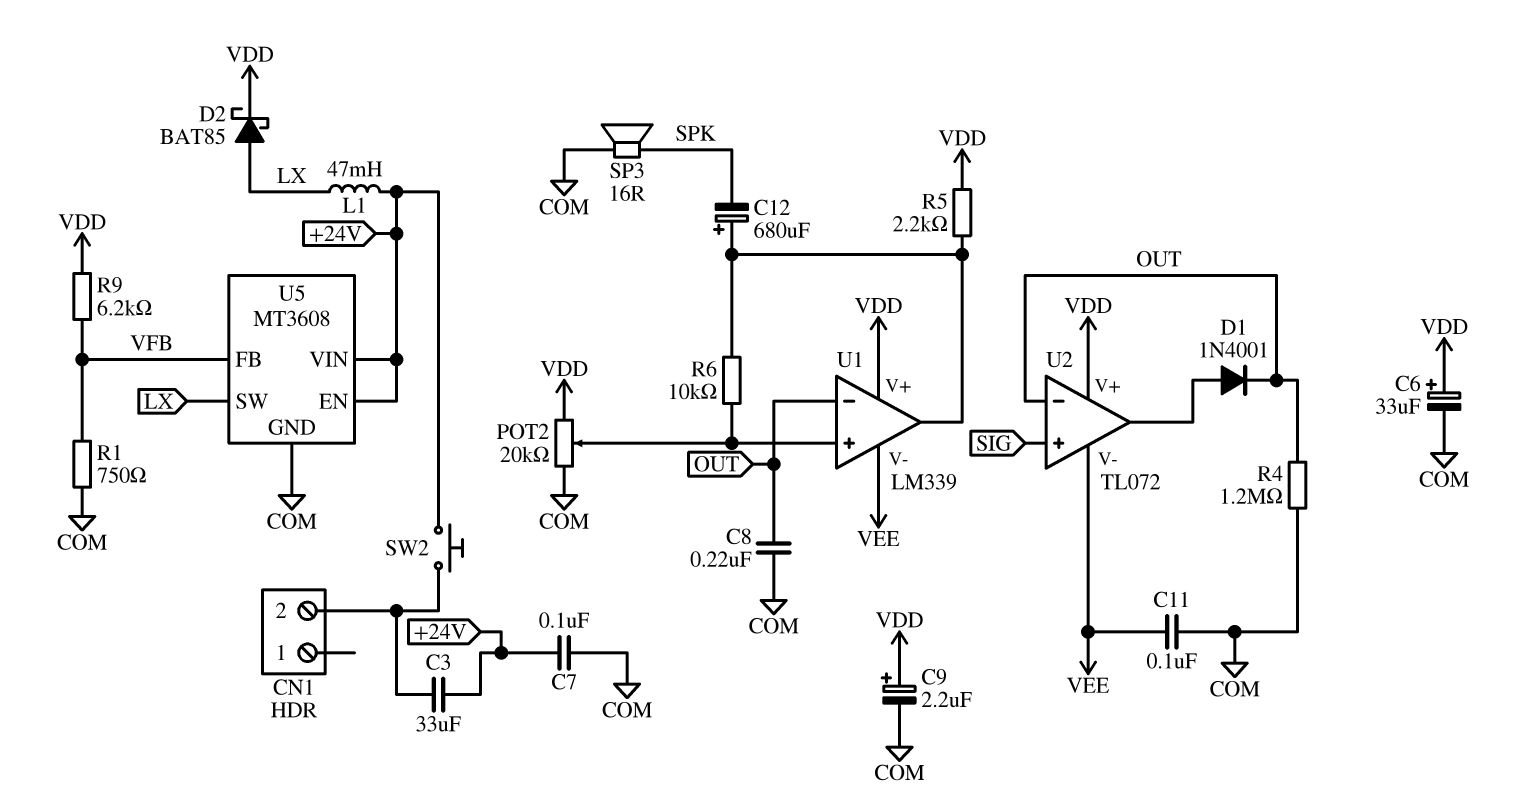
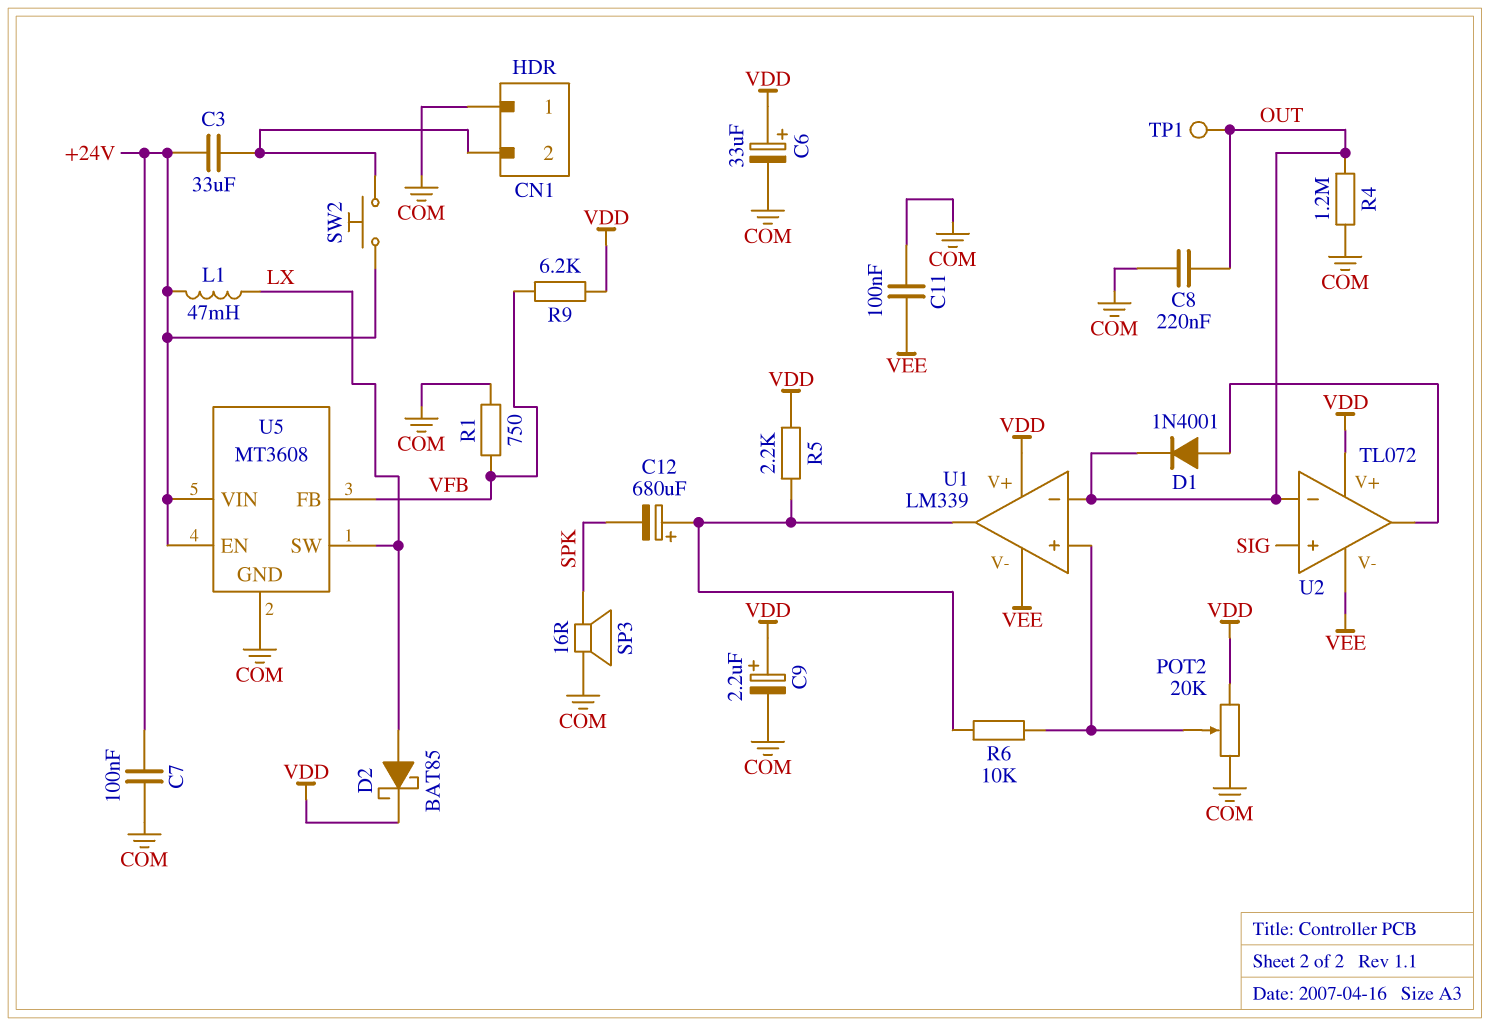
CN1 pin 1: none -> COM
TP1: none -> test point (OUT)

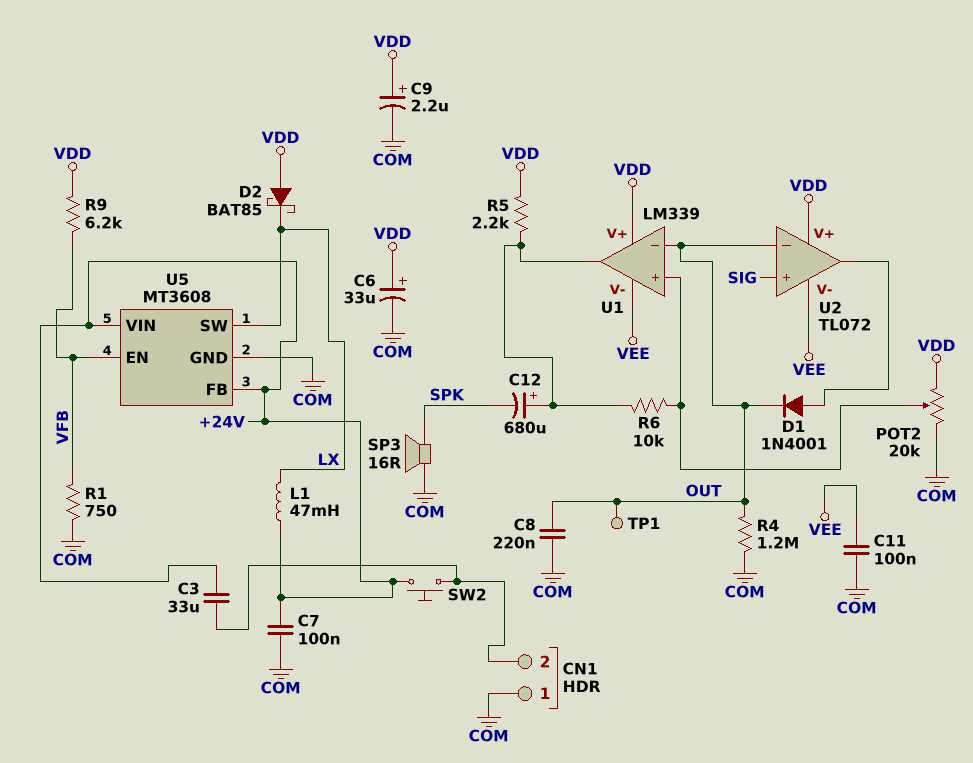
D2: schottky BAT85 (A LX, K VDD) -> schottky BAT85 (A VDD, K LX)
U5 pin EN: +24V -> VFB
U5 pin FB: VFB -> +24V

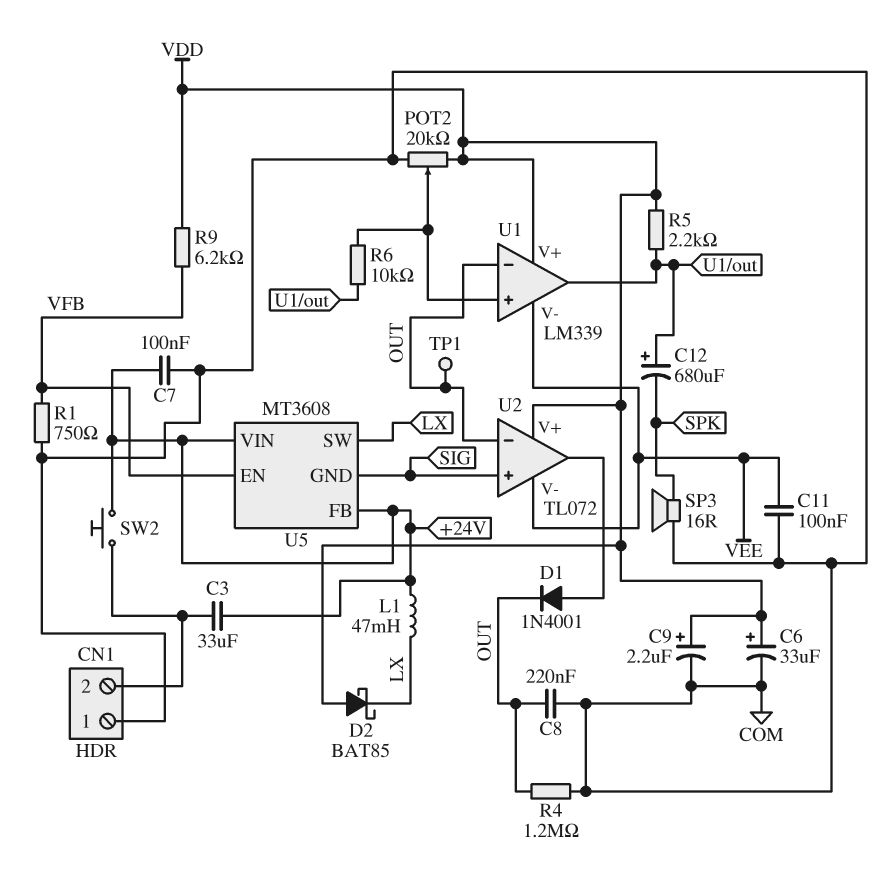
U5 pin GND: COM -> SIG

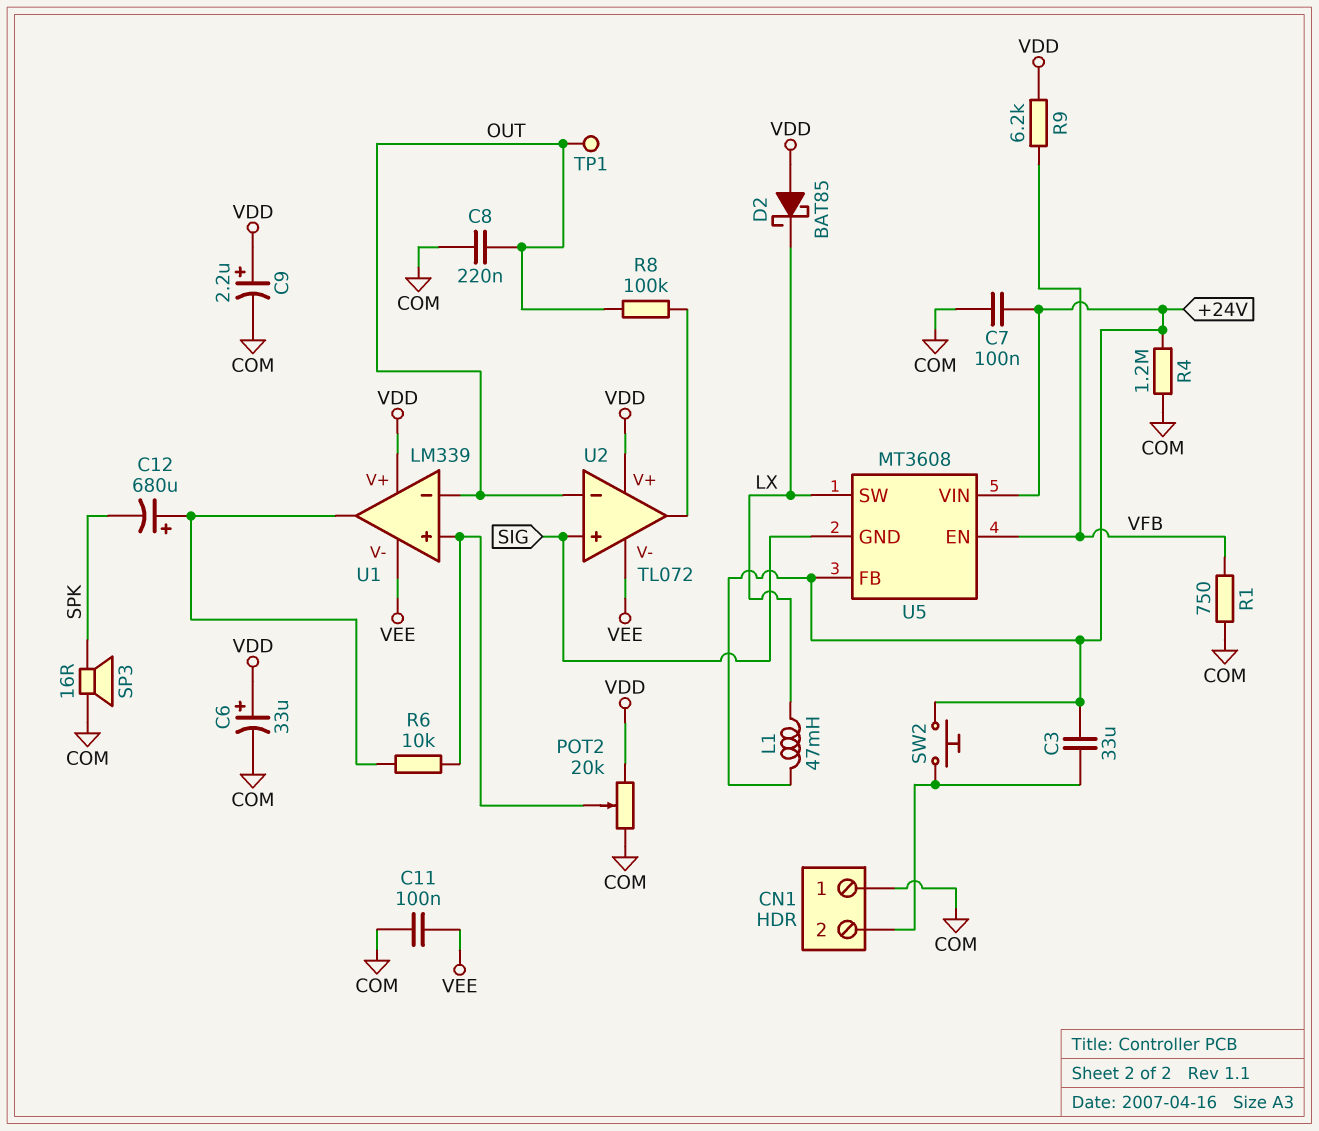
D1: diode 1N4001 (A U2/out, K OUT) -> none
R4: 1.2M (COM, OUT) -> 1.2M (+24V, COM)
R5: 2.2k (U1/out, VDD) -> none
R8: none -> 100k (OUT, U2/out)

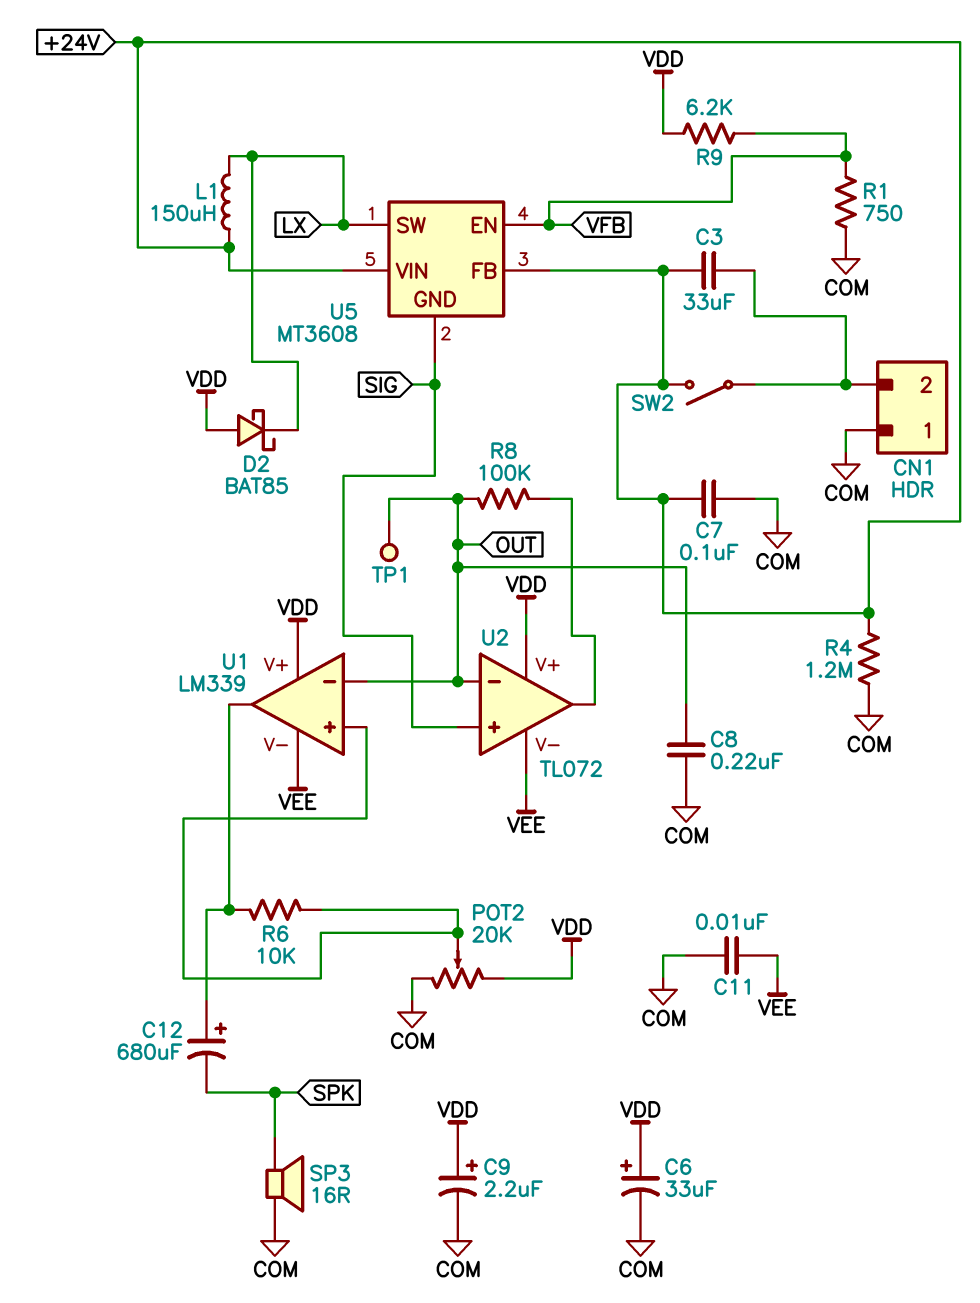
C11: 100nF (COM, VEE) -> 10nF (COM, VEE)
L1: 47mH (+24V, LX) -> 150uH (+24V, LX)
SW2: button (+24V, CN1/2) -> switch (+24V, CN1/2)

